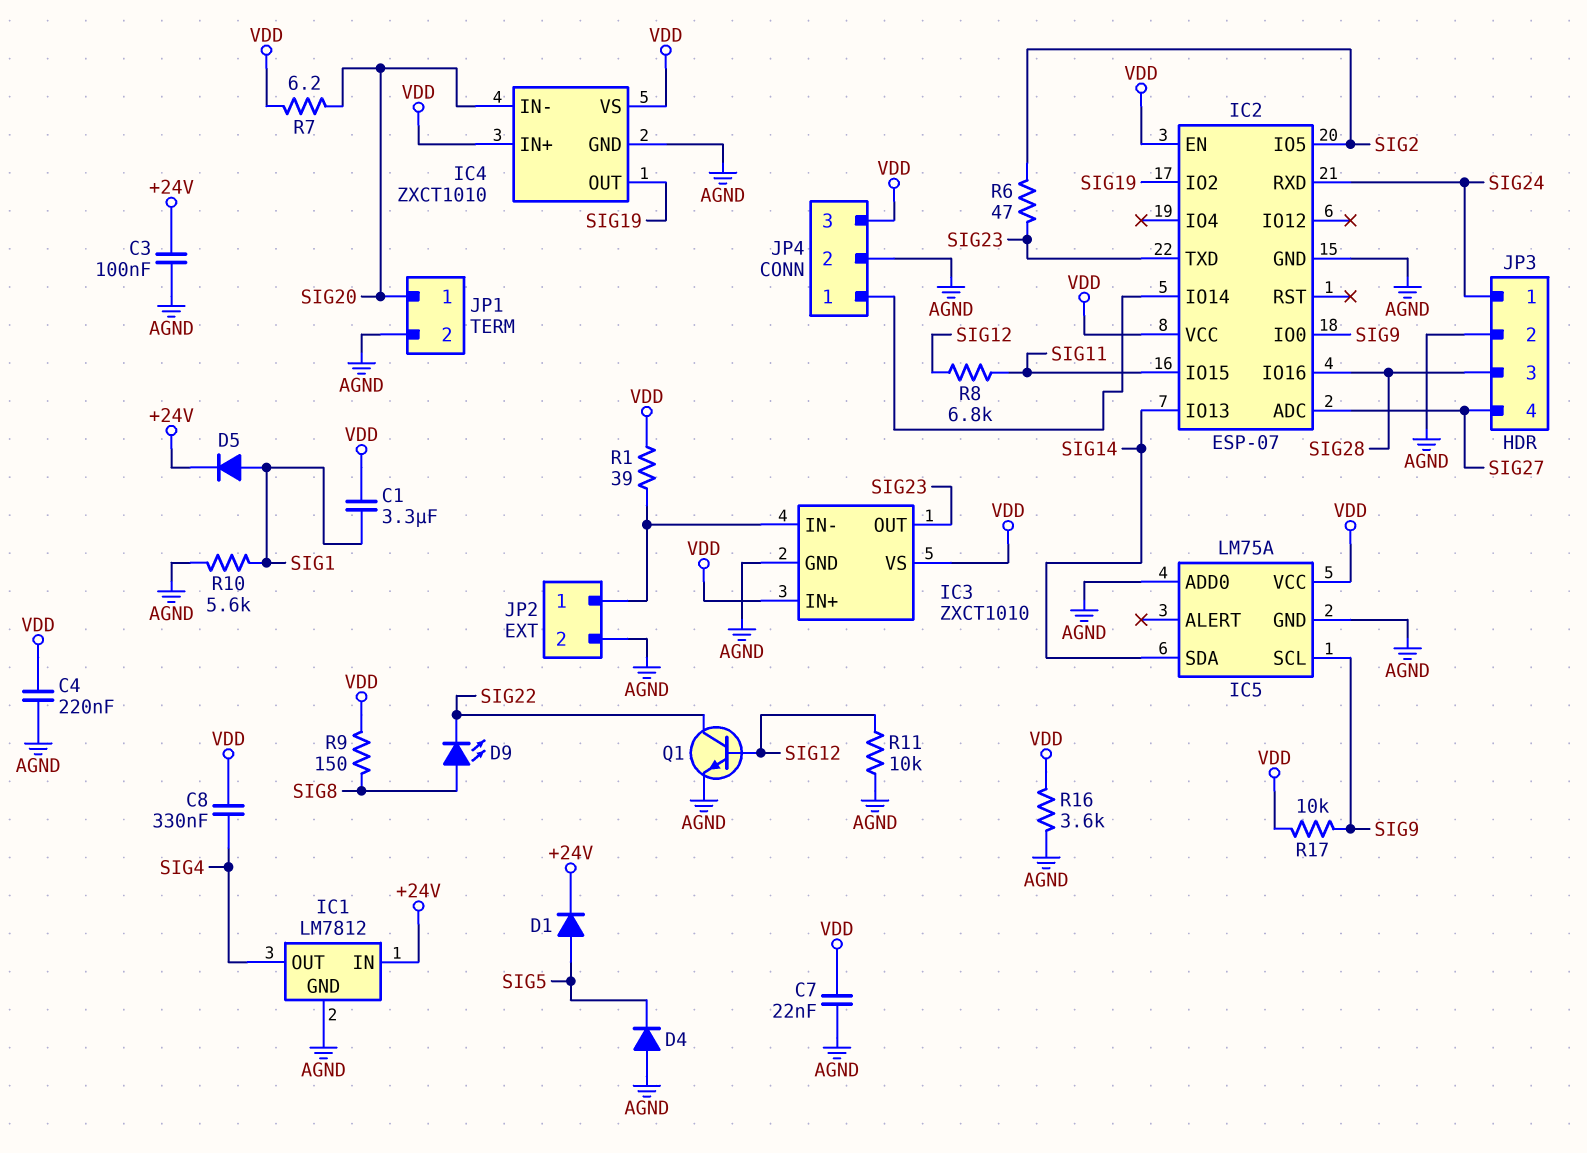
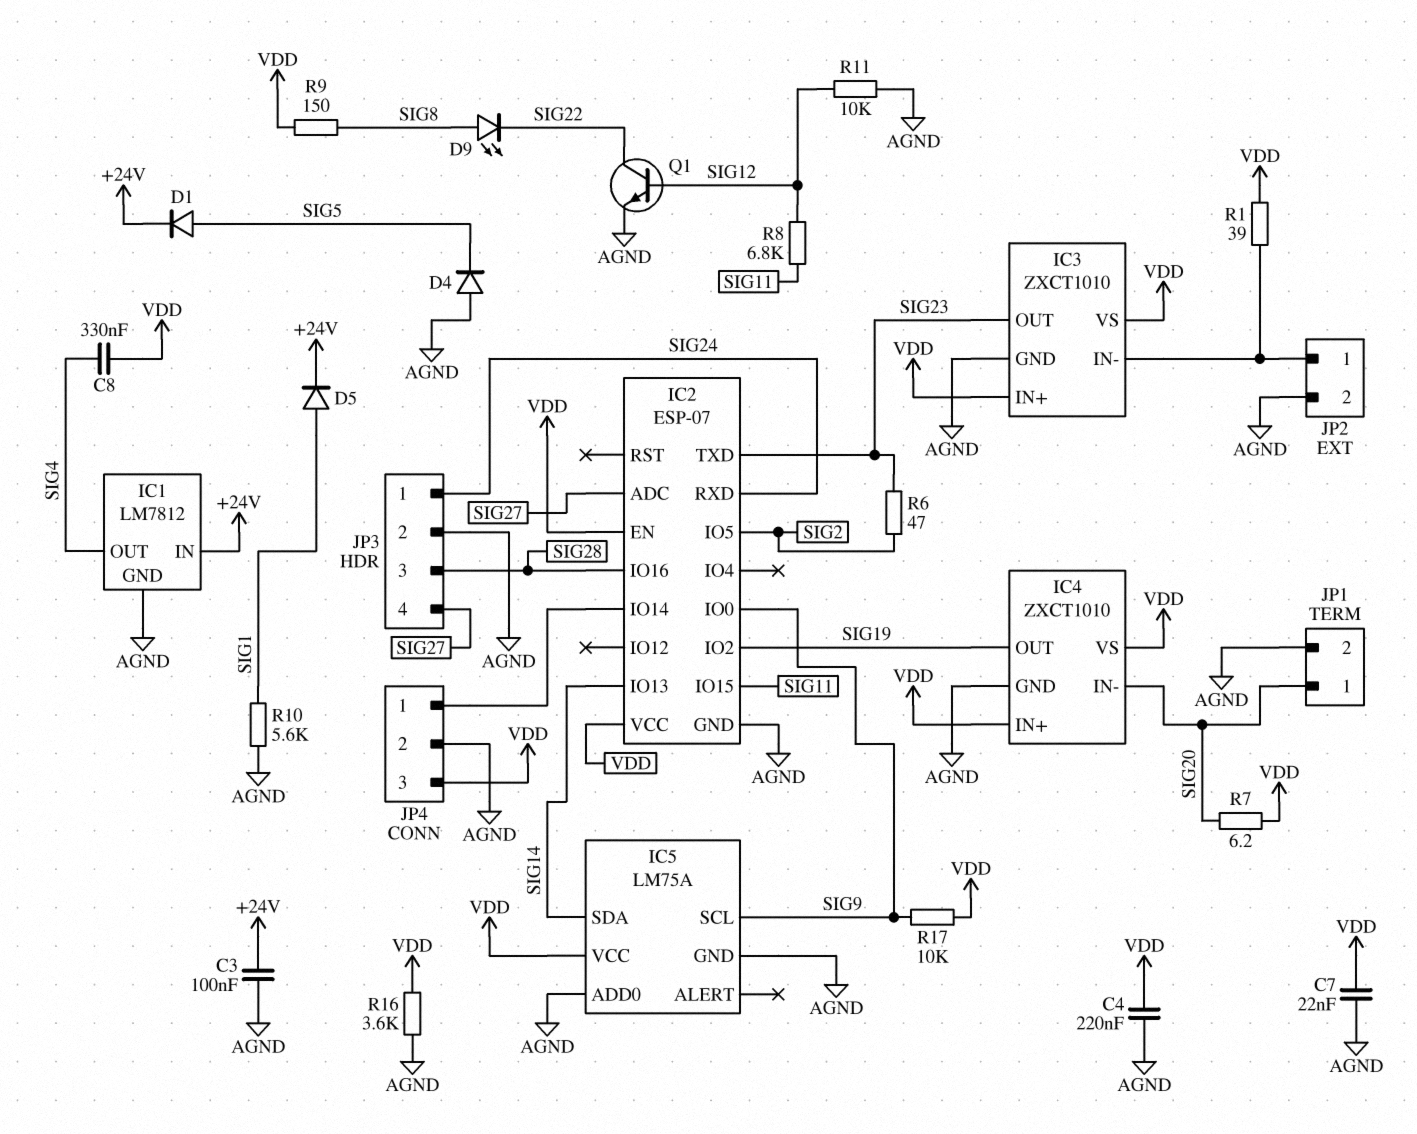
C1: 3.3uF (SIG1, VDD) -> none

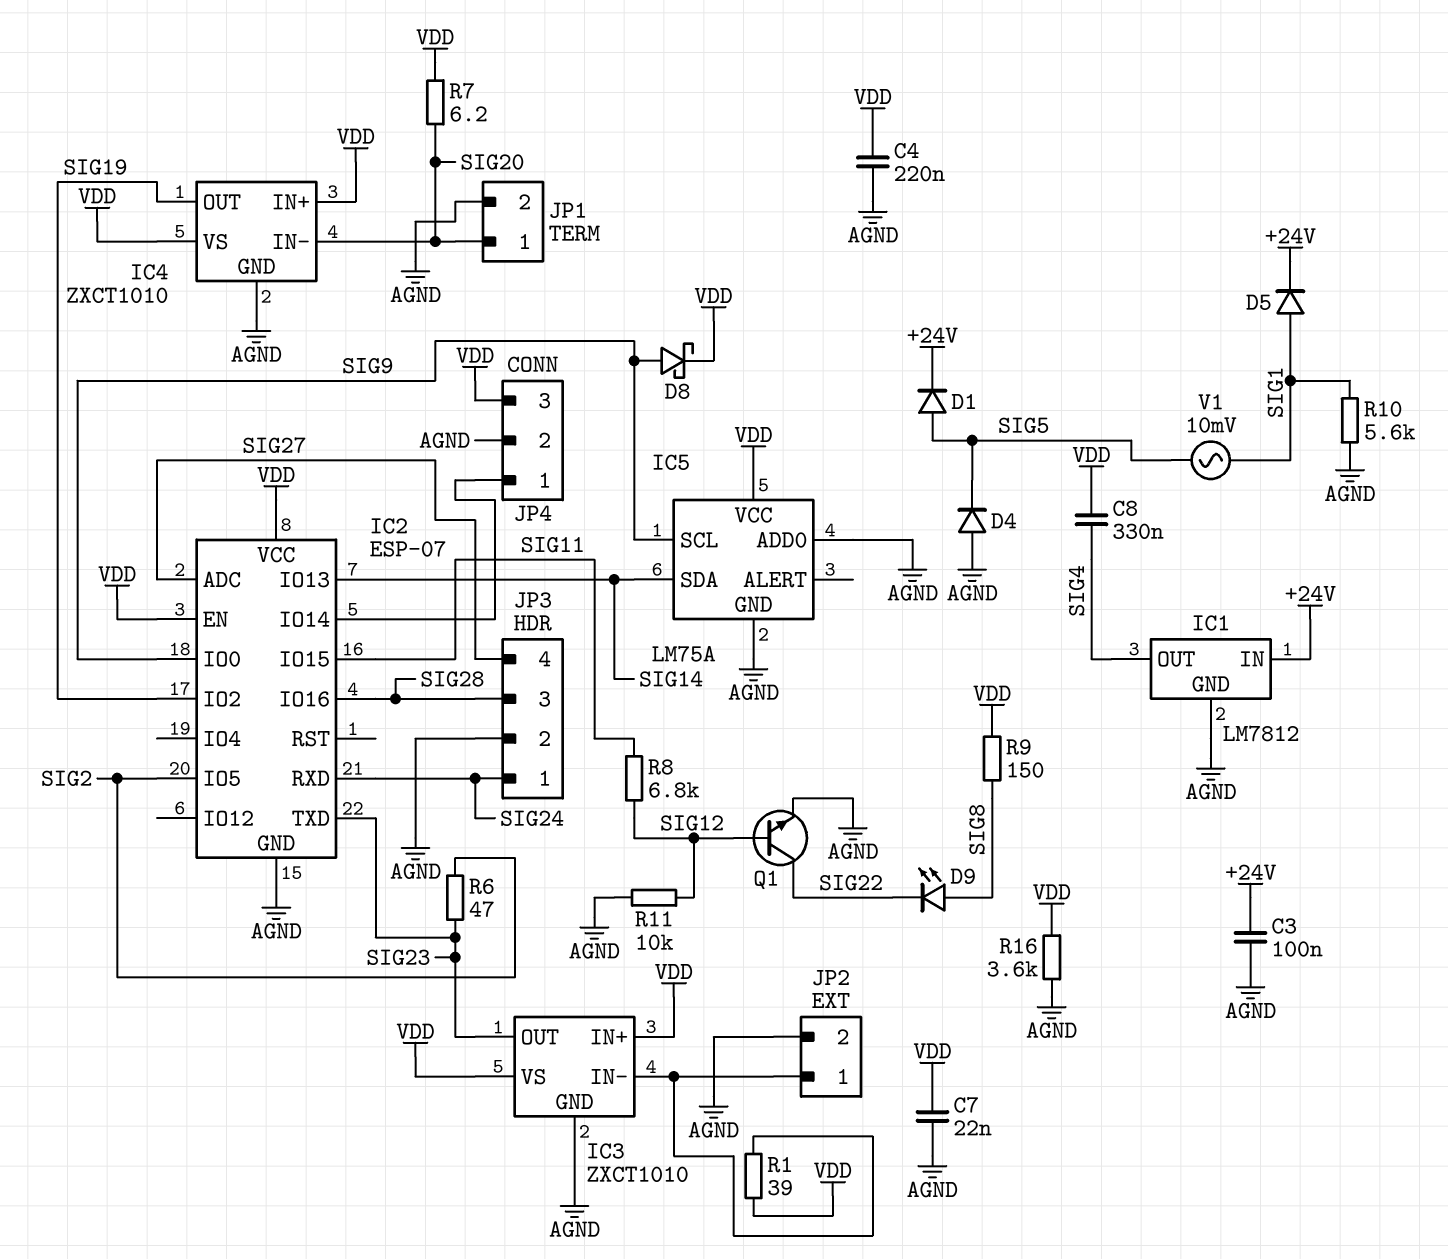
D8: none -> schottky (A SIG9, K VDD)
R17: 10k (SIG9, VDD) -> none
V1: none -> AC 10mV (SIG1, SIG5)

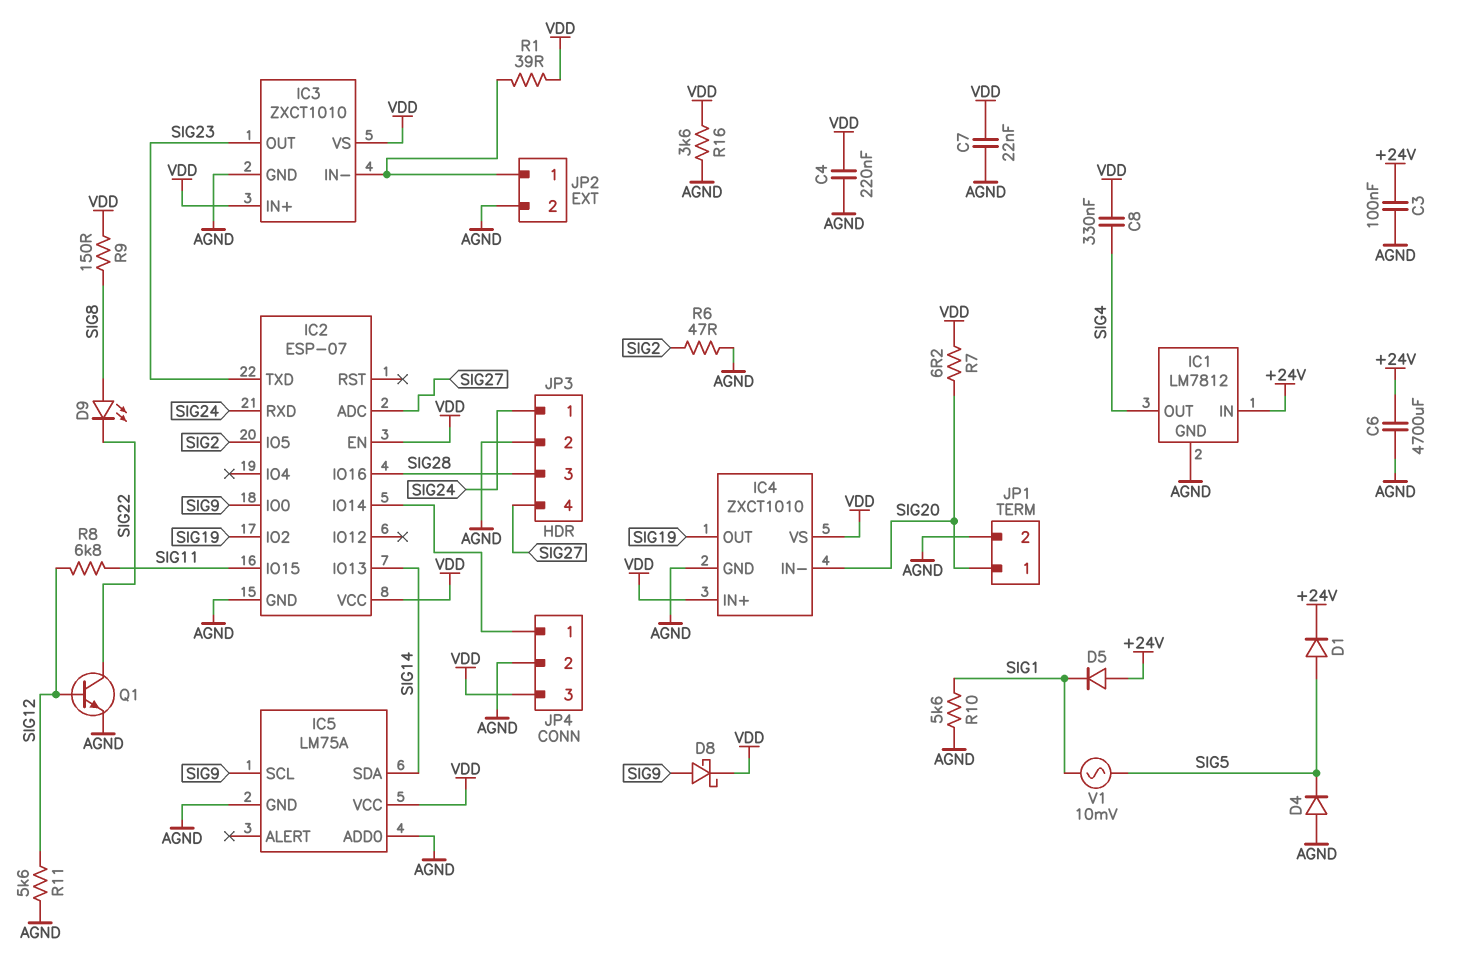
C6: none -> 4700uF (+24V, AGND)
D5: diode (A SIG1, K +24V) -> diode (A +24V, K SIG1)
R6: 47 (SIG2, SIG23) -> 47 (AGND, SIG2)
R11: 10k (AGND, SIG12) -> 5.6k (AGND, SIG12)

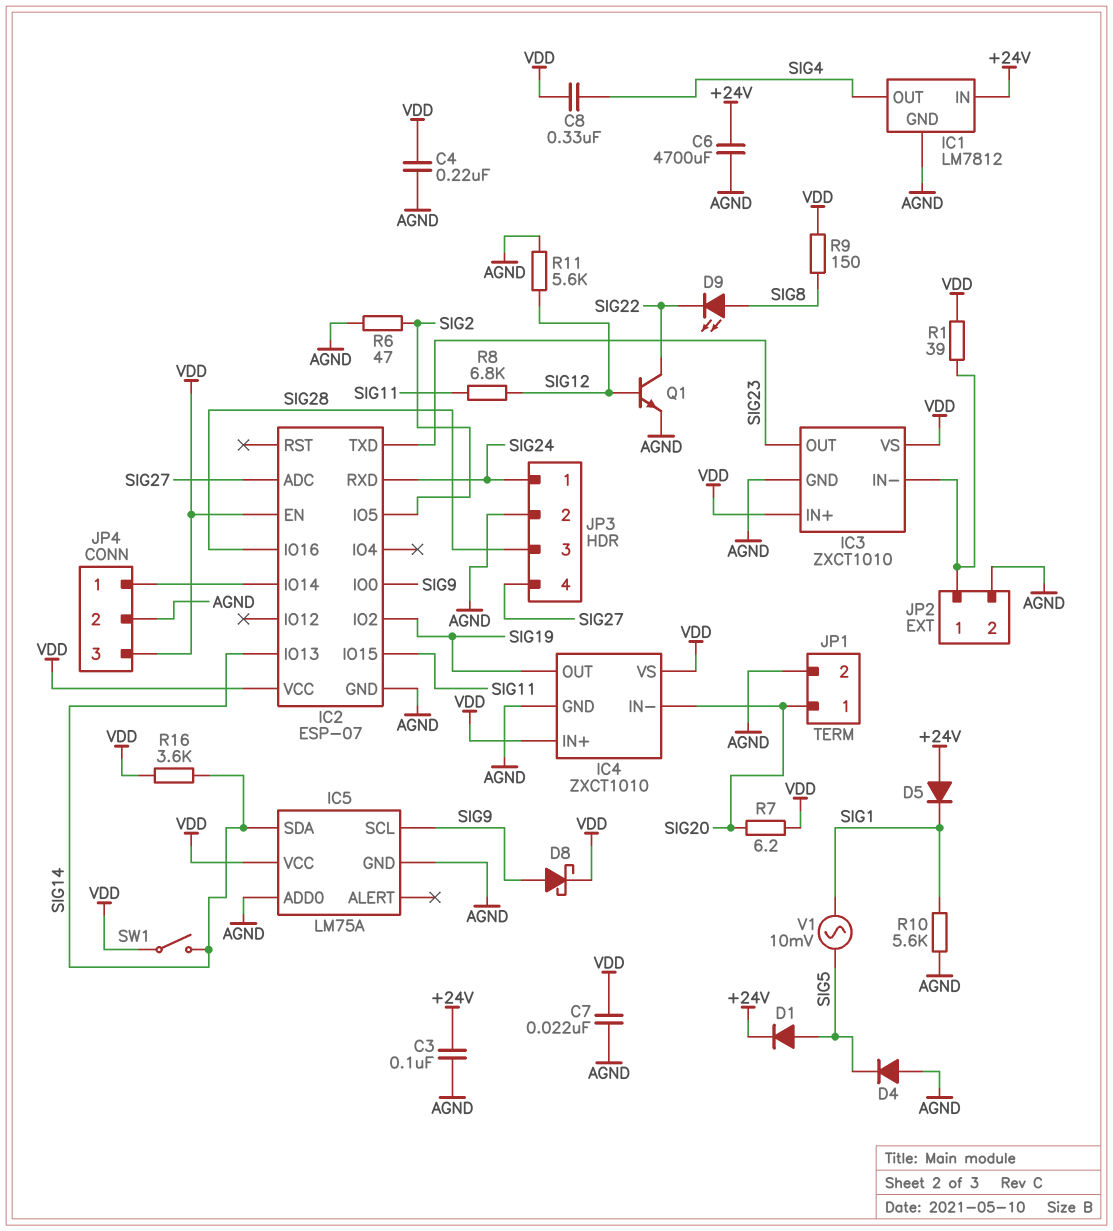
R16: 3.6k (AGND, VDD) -> 3.6k (SIG14, VDD)
SW1: none -> switch (SIG14, VDD)

